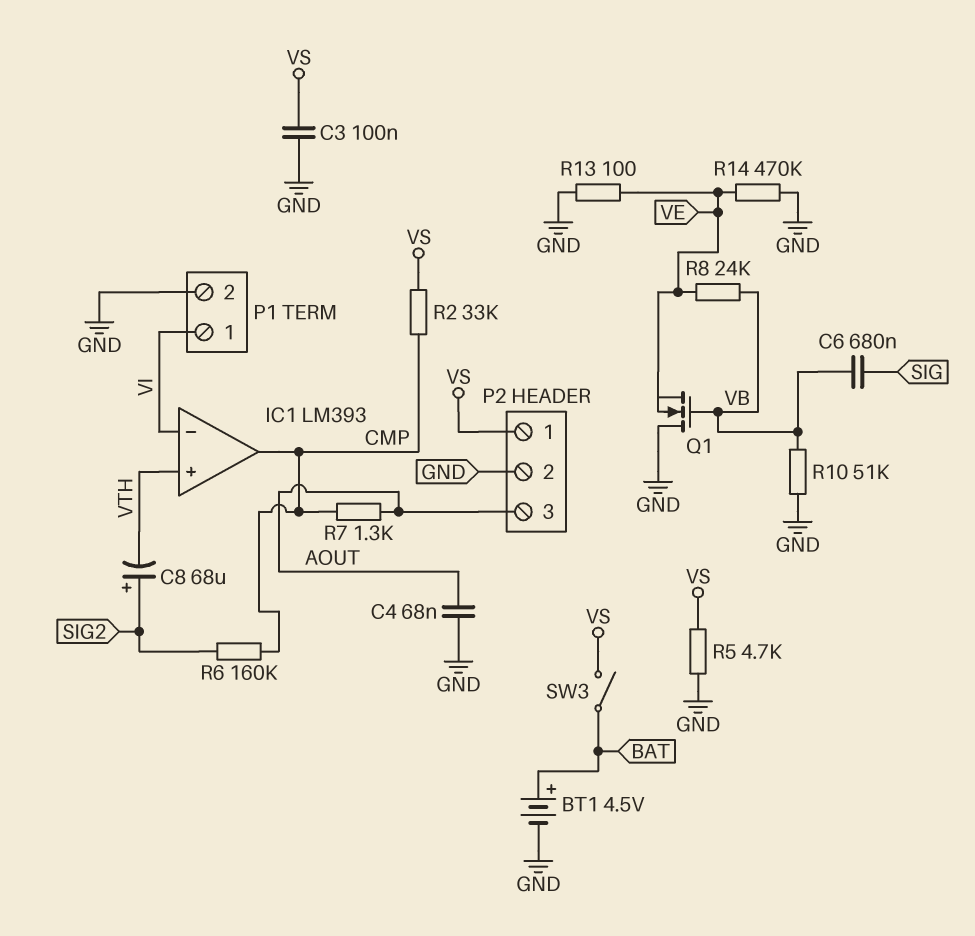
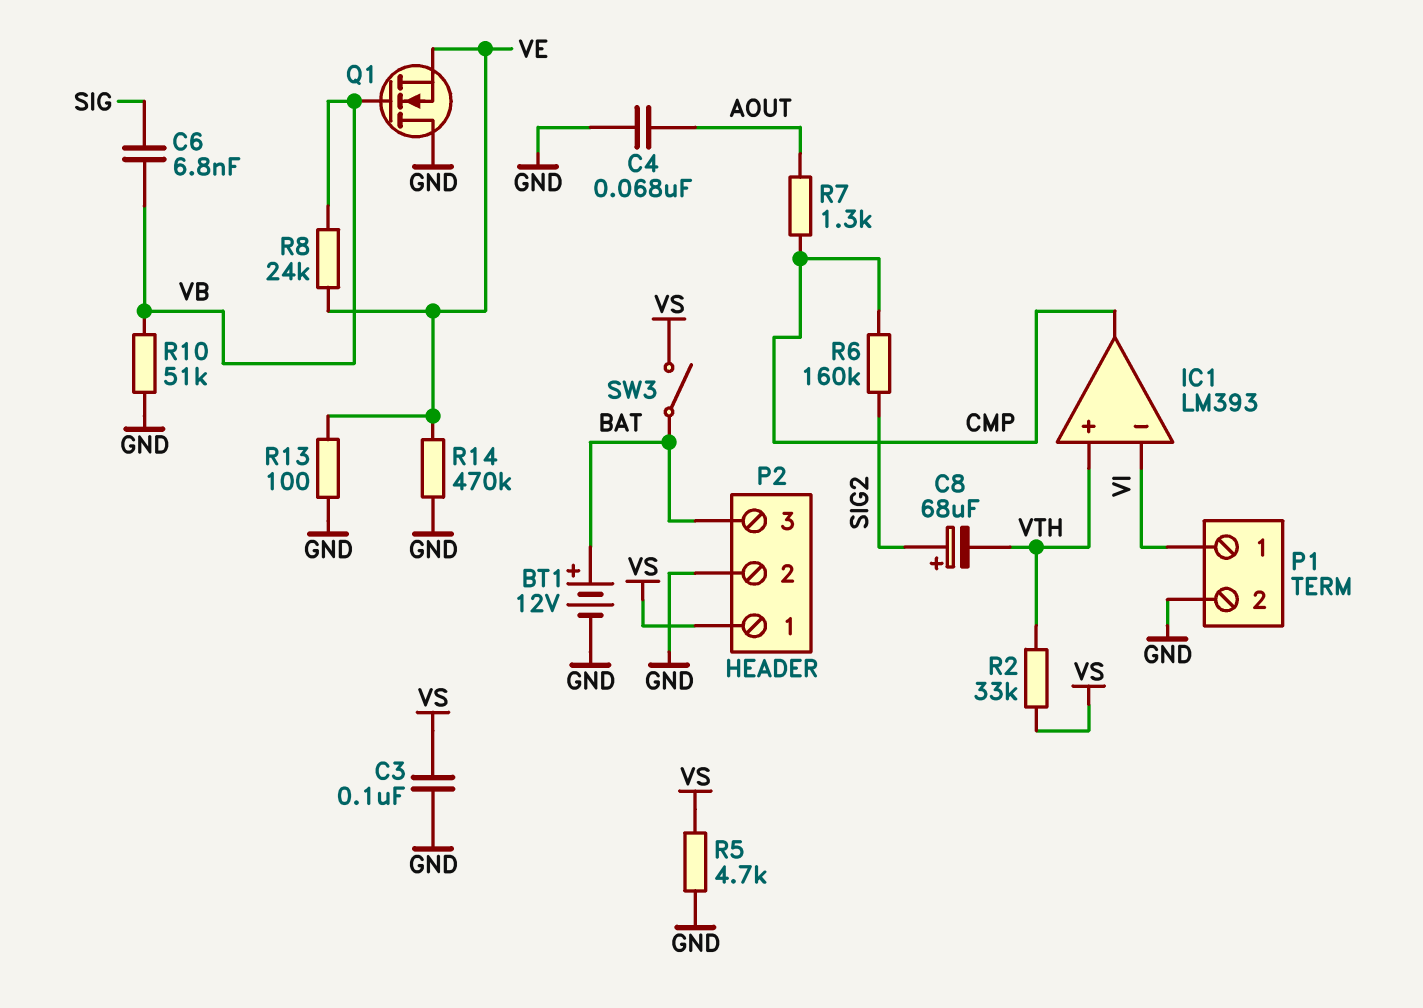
BT1: 4.5V (plus BAT, minus GND) -> 12V (plus BAT, minus GND)
C6: 680nF (SIG, VB) -> 6.8nF (SIG, VB)
P2 pin 3: AOUT -> BAT
R2: 33k (CMP, VS) -> 33k (VS, VTH)

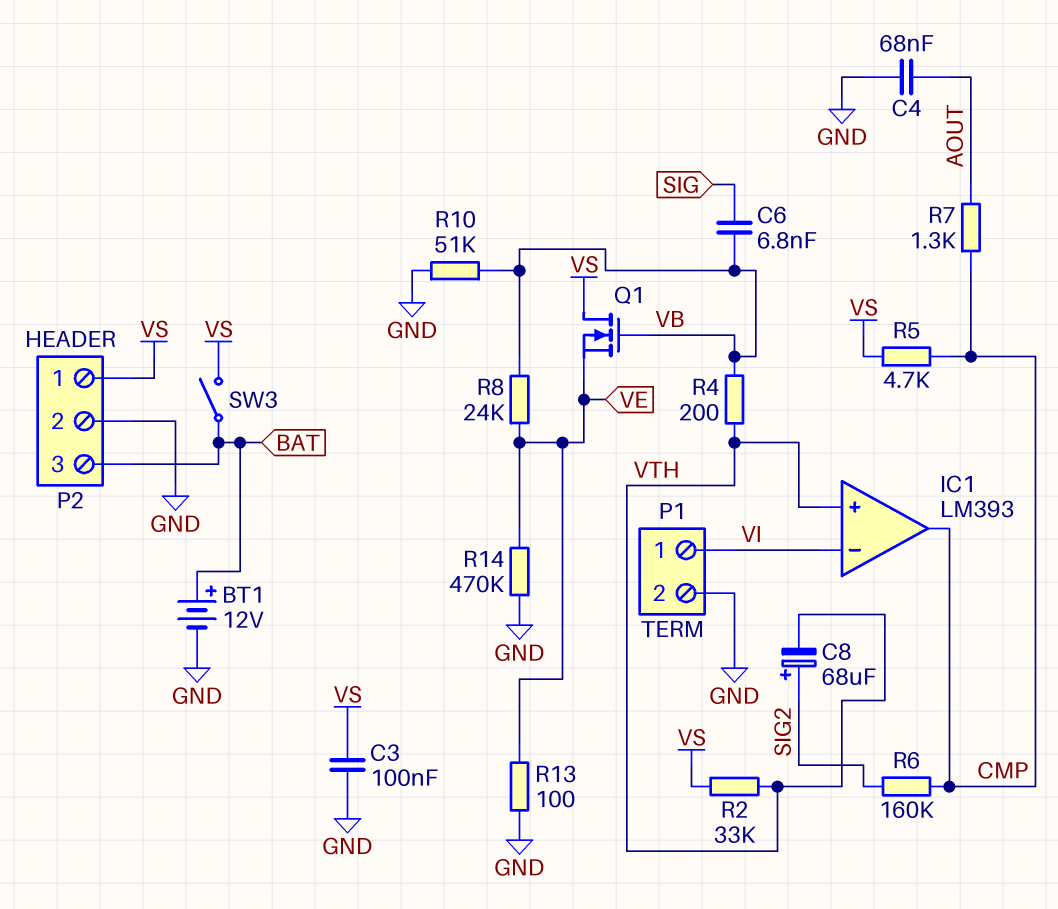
Q1: NMOS (G VB, D GND, S VE) -> NMOS (G VB, D VS, S VE)
R4: none -> 200 (VB, VTH)
R5: 4.7k (GND, VS) -> 4.7k (CMP, VS)

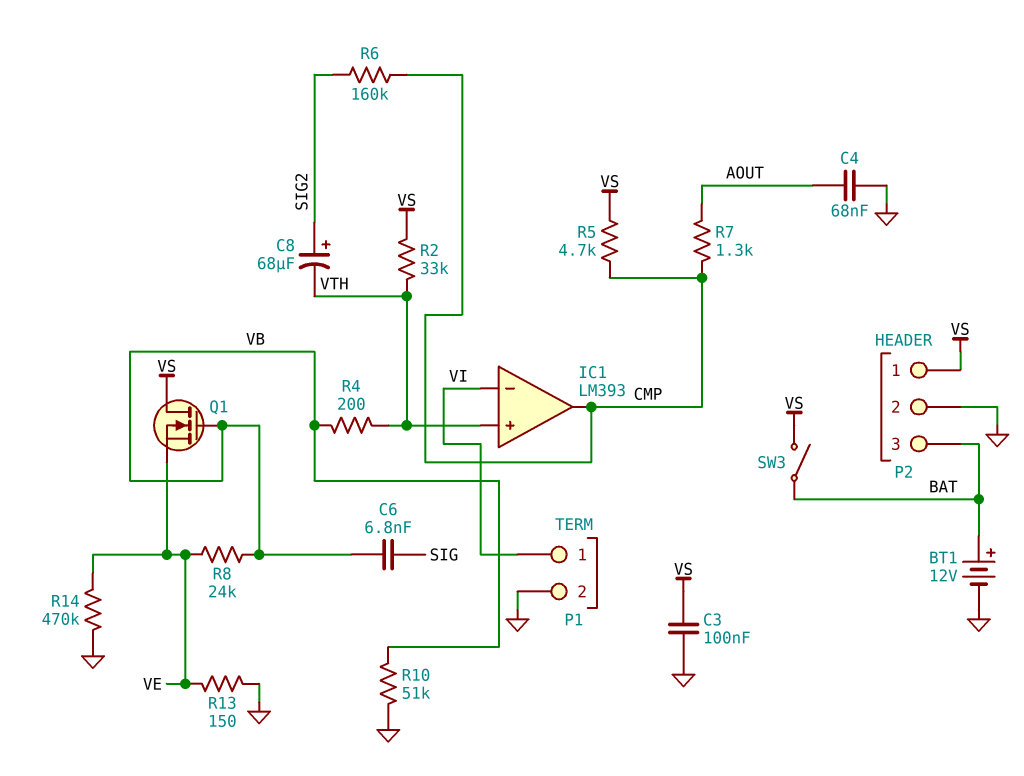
R13: 100 (GND, VE) -> 150 (GND, VE)

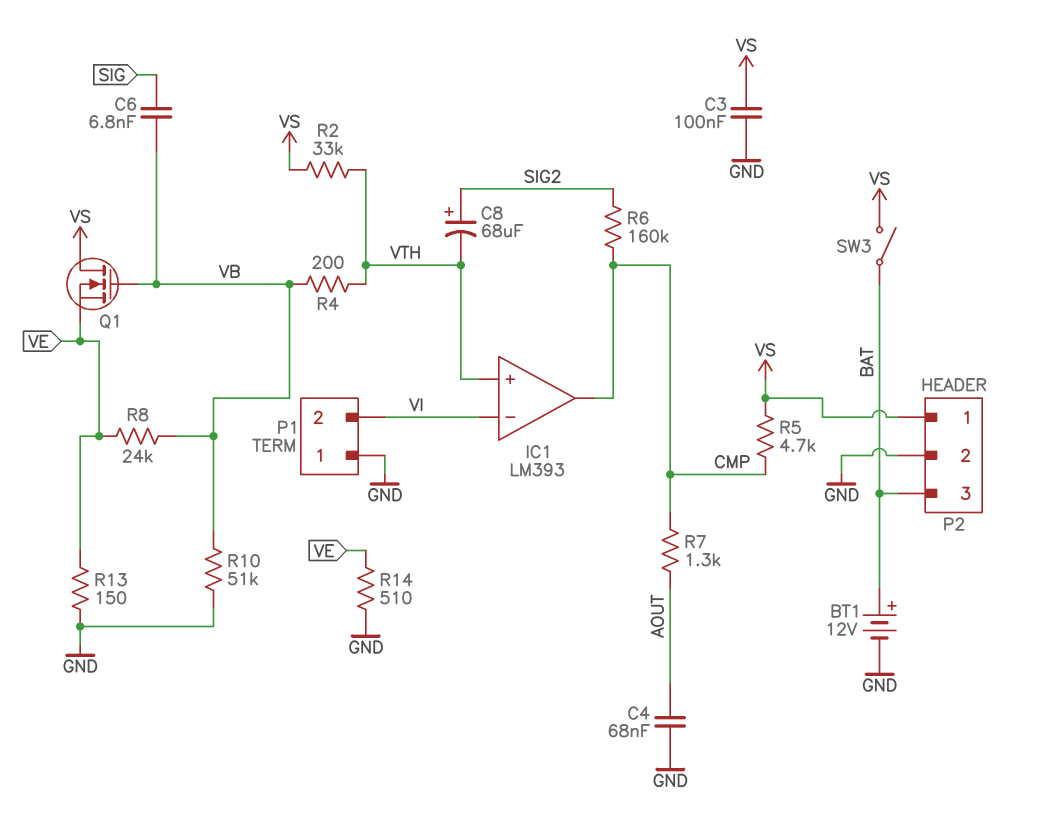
P1 pin 1: VI -> GND
P1 pin 2: GND -> VI
R14: 470k (GND, VE) -> 510 (GND, VE)

